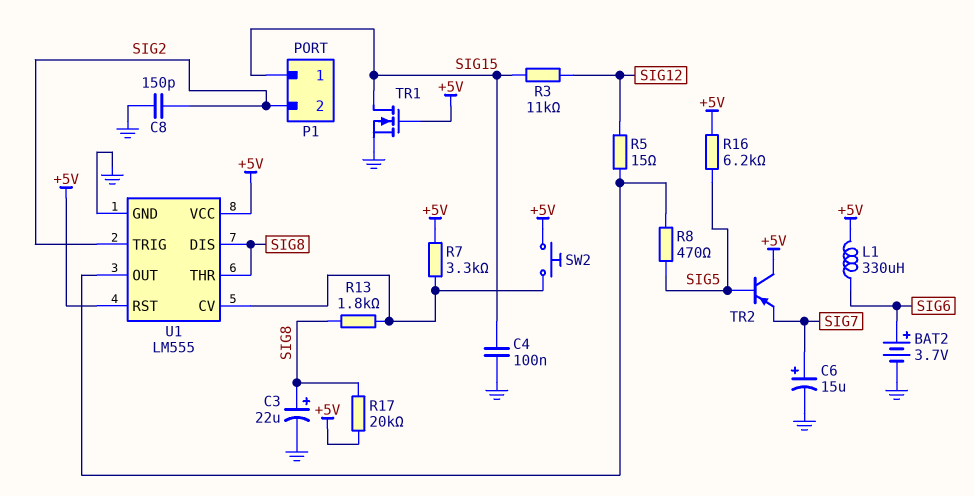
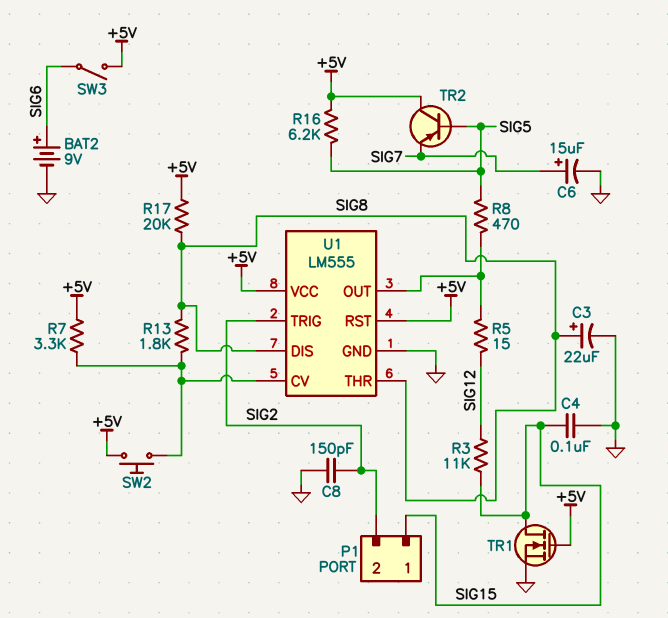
BAT2: 3.7V (plus SIG6, minus GND) -> 9V (plus SIG6, minus GND)
L1: 330uH (+5V, SIG6) -> none
SW3: none -> switch (+5V, SIG6)

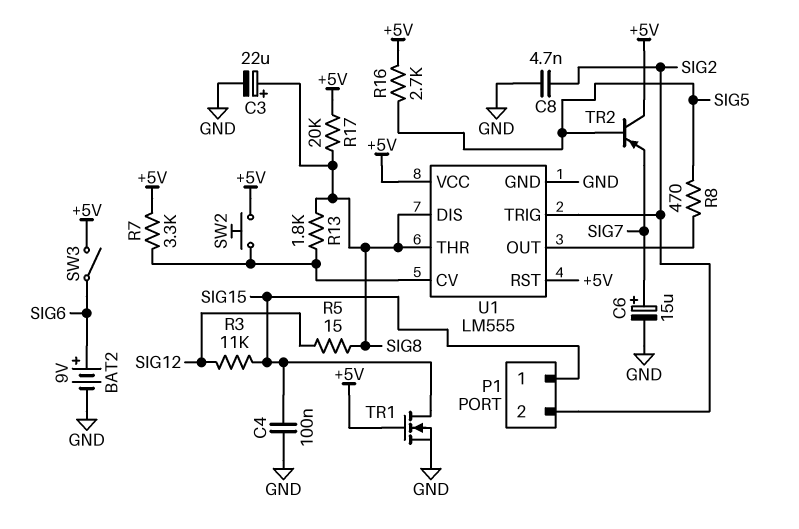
C8: 150pF (GND, SIG2) -> 4.7nF (GND, SIG2)
R5: 15 (SIG12, U1/OUT) -> 15 (SIG8, SIG12)
R16: 6.2k (+5V, SIG5) -> 2.7k (+5V, SIG5)

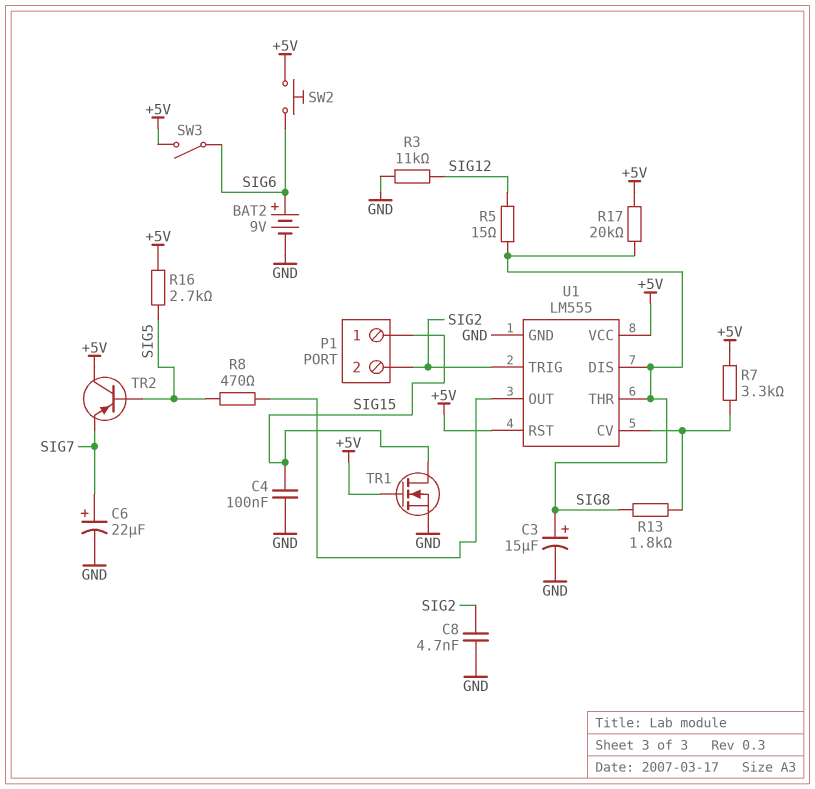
C3: 22uF (plus SIG8, minus GND) -> 15uF (plus SIG8, minus GND)
C6: 15uF (plus SIG7, minus GND) -> 22uF (plus SIG7, minus GND)
R3: 11k (SIG12, SIG15) -> 11k (GND, SIG12)
SW2: button (+5V, U1/CV) -> button (+5V, SIG6)

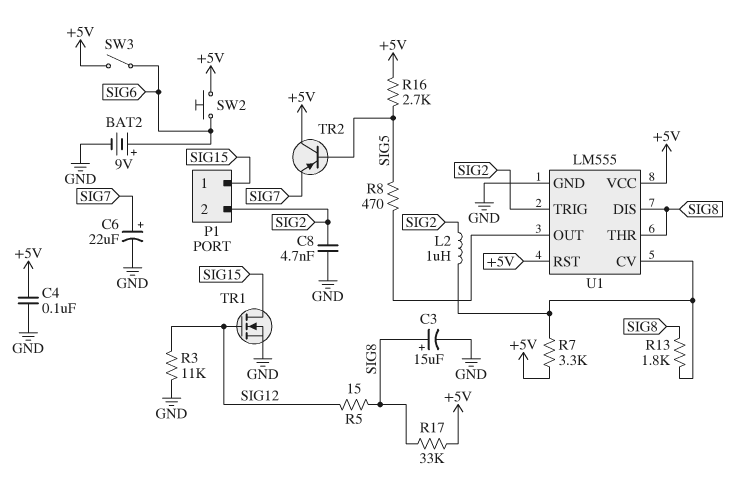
C4: 100nF (GND, SIG15) -> 100nF (+5V, GND)
L2: none -> 1uH (SIG2, U1/CV)
R17: 20k (+5V, SIG8) -> 33k (+5V, SIG8)
TR1: NMOS (G +5V, D SIG15, S GND) -> NMOS (G SIG12, D SIG15, S GND)

